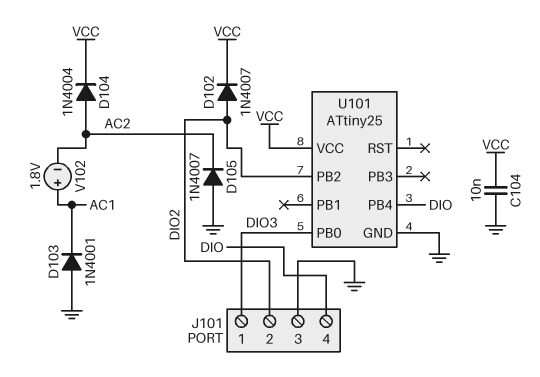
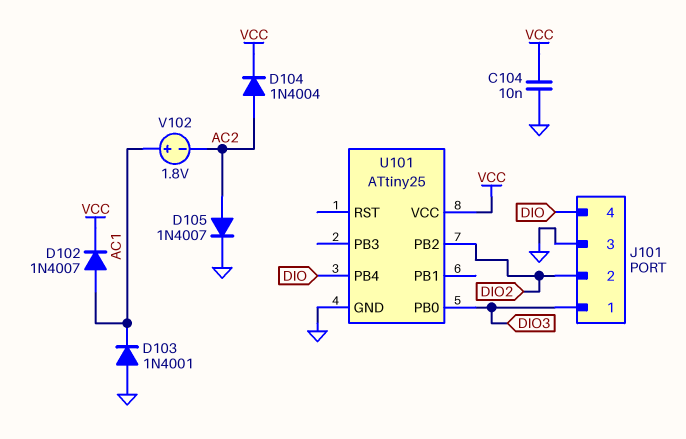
D102: diode 1N4007 (A DIO2, K VCC) -> diode 1N4007 (A AC1, K VCC)
D105: diode 1N4007 (A GND, K AC2) -> diode 1N4007 (A AC2, K GND)

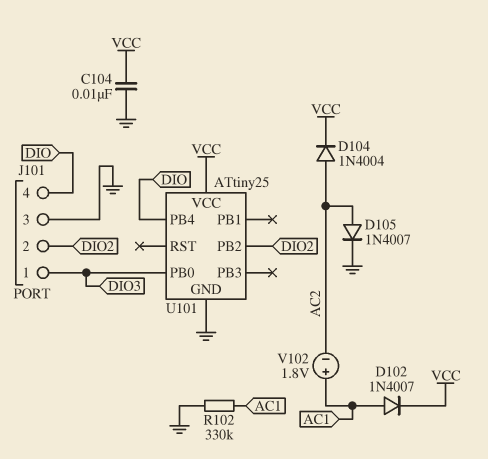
D103: diode 1N4001 (A GND, K AC1) -> none
R102: none -> 330k (AC1, GND)

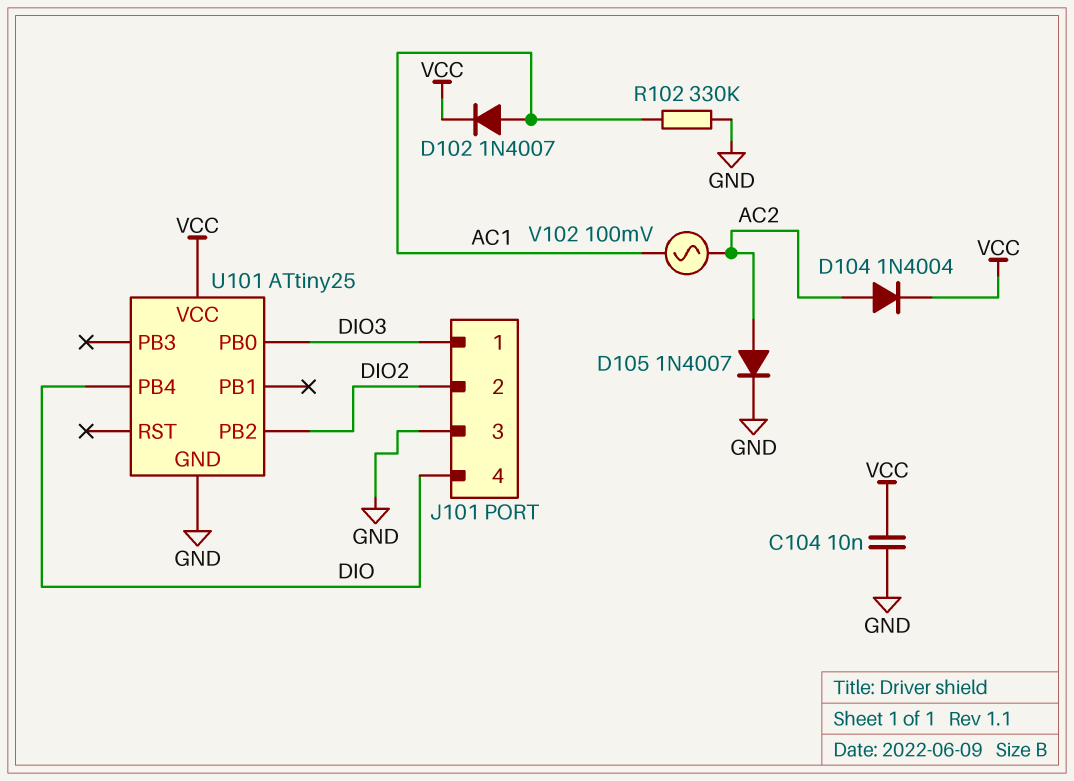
V102: 1.8V (plus AC1, minus AC2) -> AC 100mV (AC1, AC2)

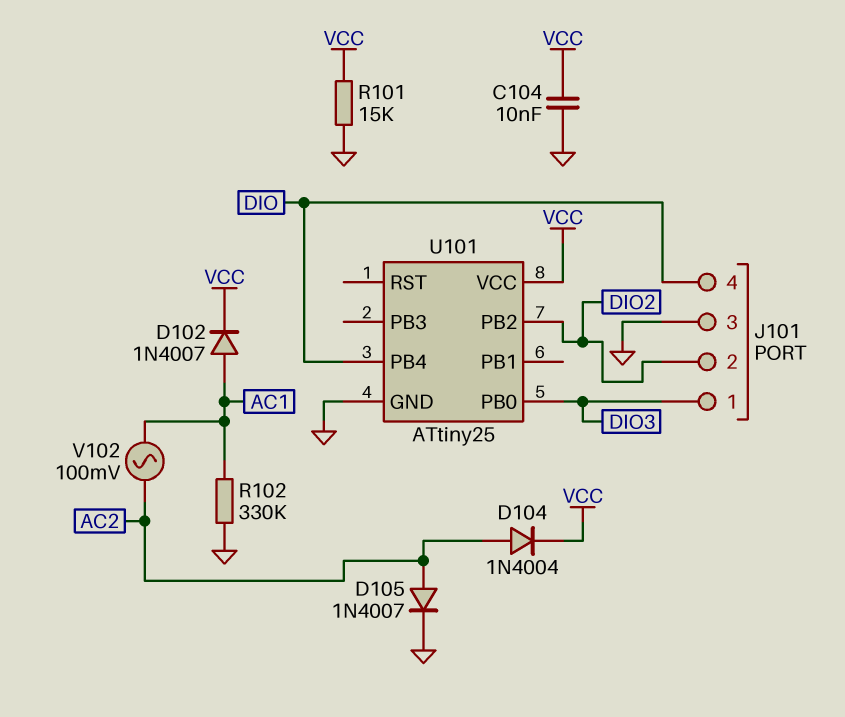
R101: none -> 15k (GND, VCC)

